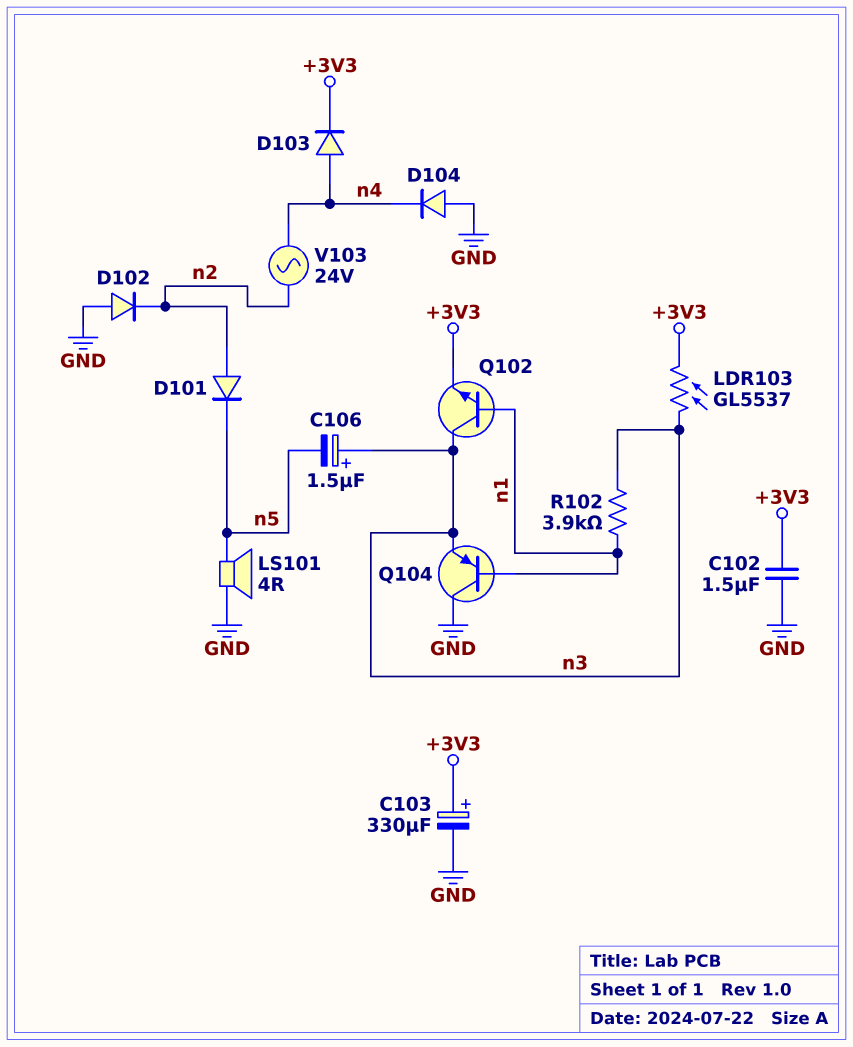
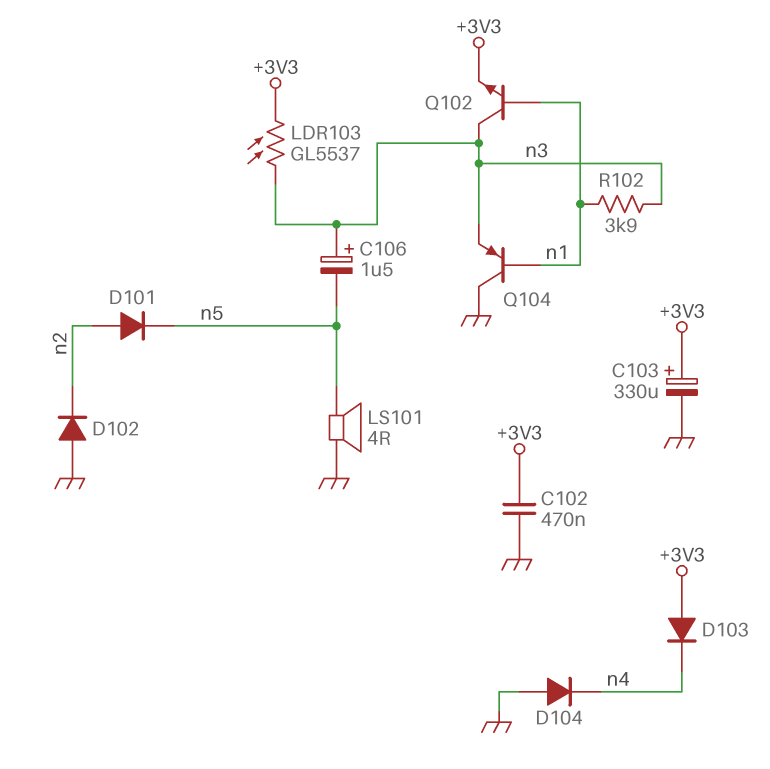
C102: 1.5uF (+3V3, GND) -> 470nF (+3V3, GND)
D103: diode (A n4, K +3V3) -> diode (A +3V3, K n4)
V103: AC 24V (n2, n4) -> none

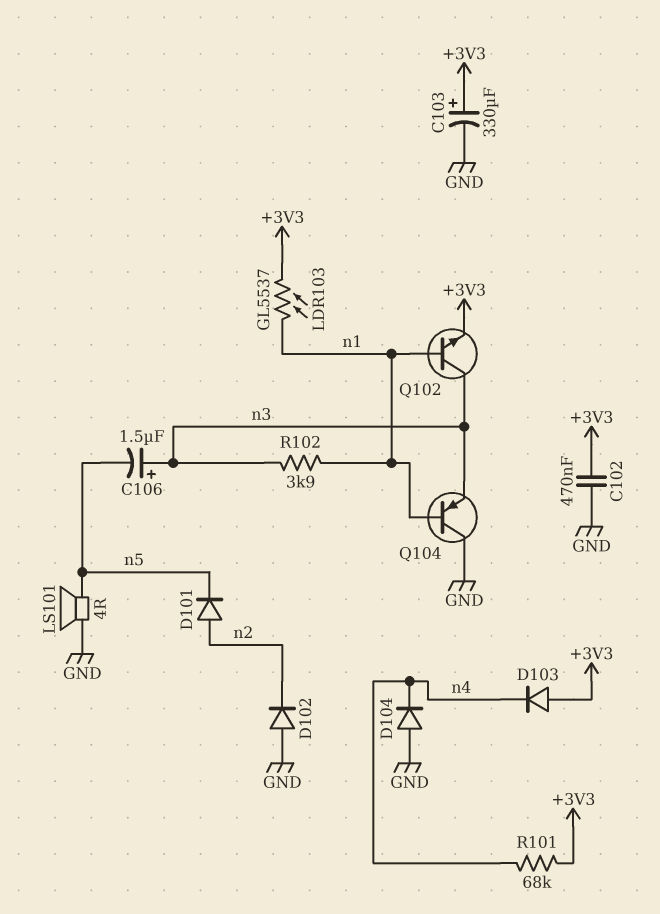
LDR103: GL5537 (+3V3, n3) -> GL5537 (+3V3, n1)
R101: none -> 68k (+3V3, n4)

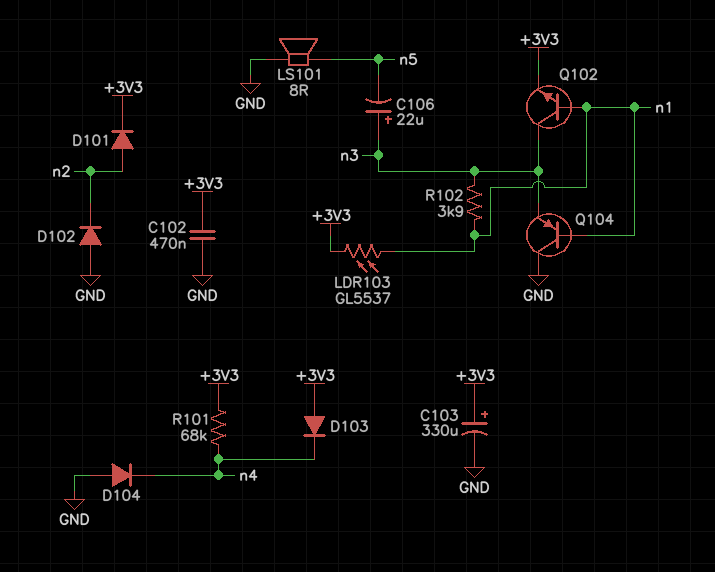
C106: 1.5uF (plus n3, minus n5) -> 22uF (plus n3, minus n5)
D101: diode (A n2, K n5) -> diode (A n2, K +3V3)
LS101: speaker 4R (GND, n5) -> speaker 8R (GND, n5)

